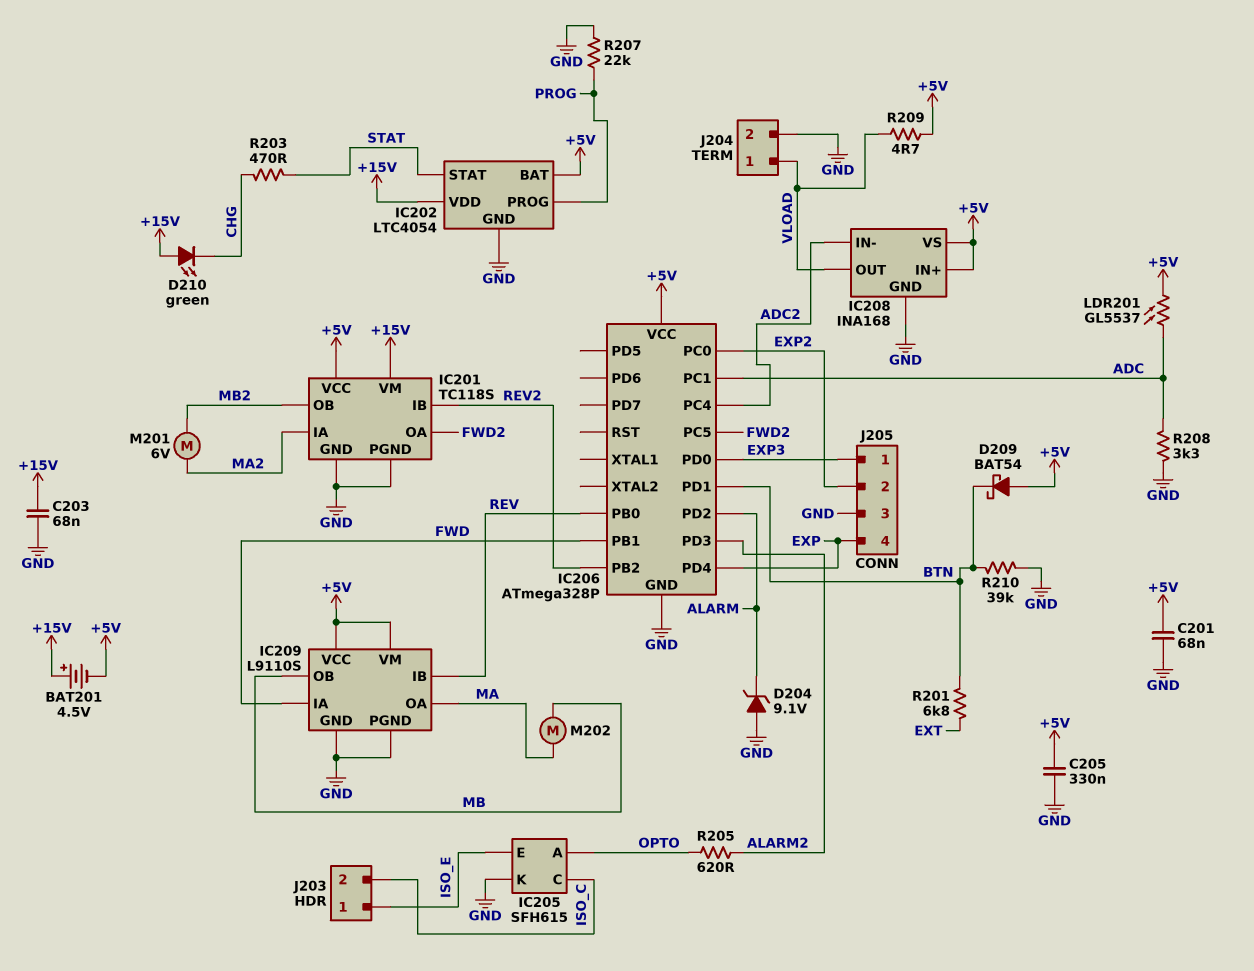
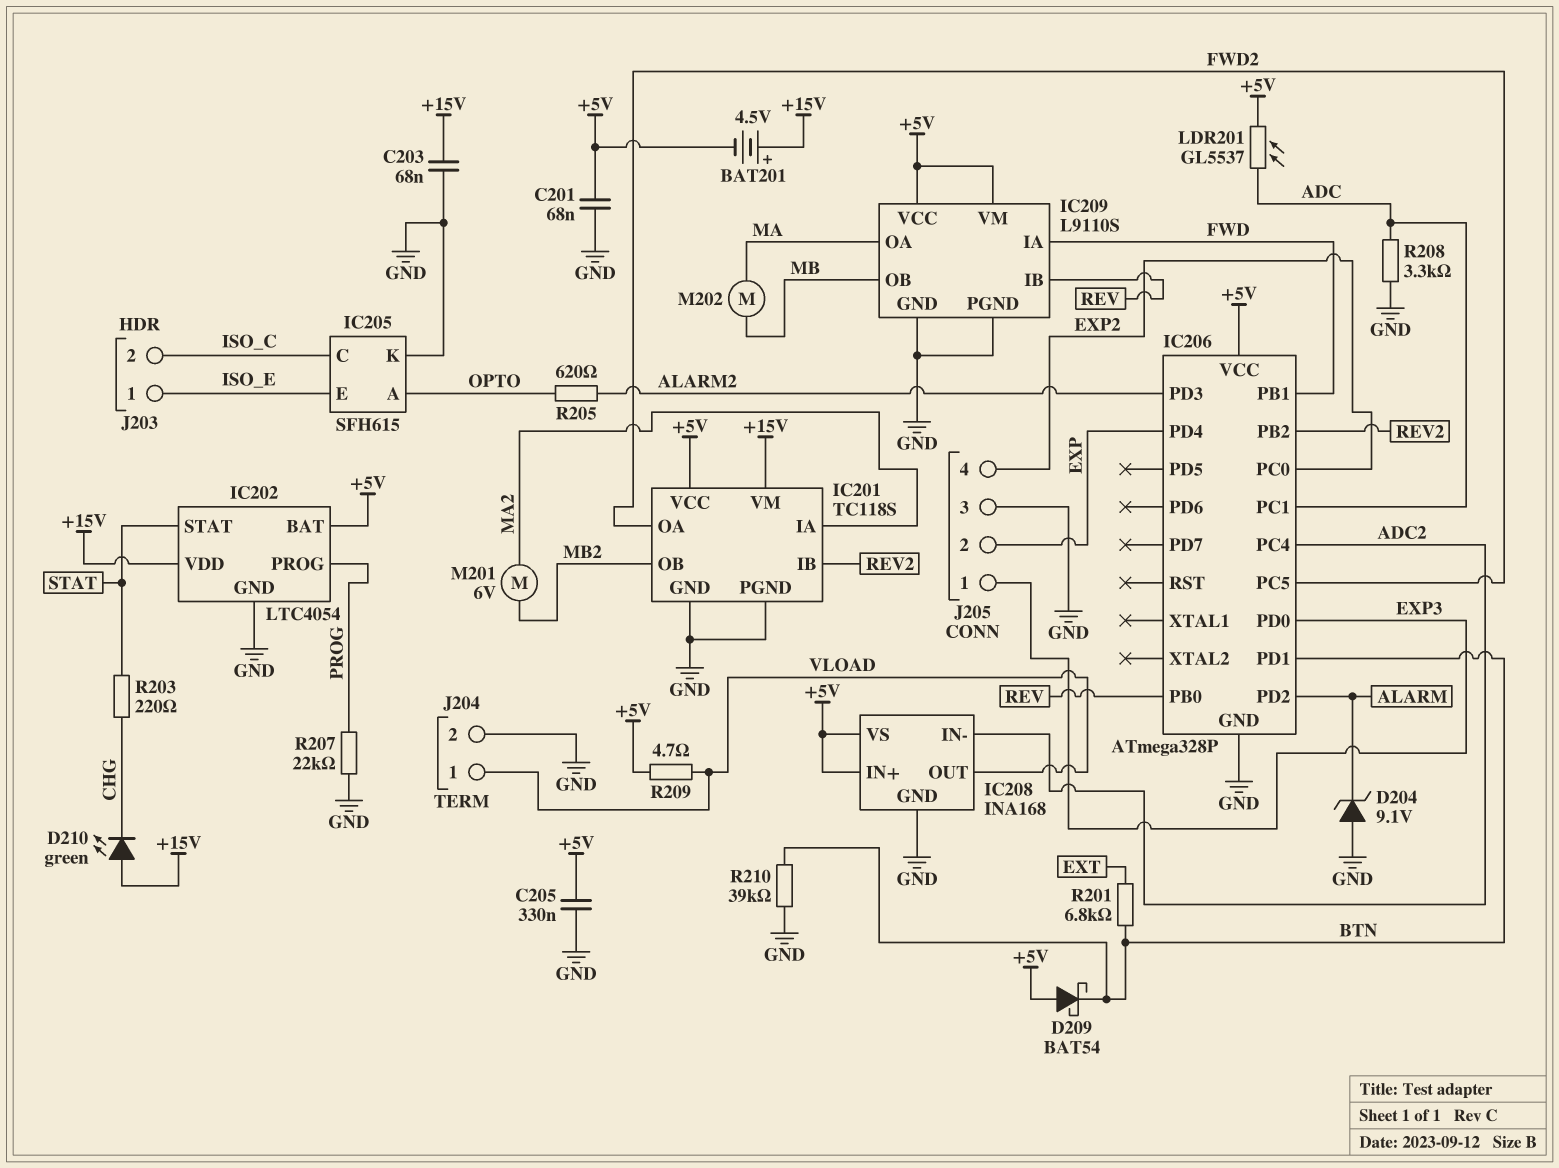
J205 pin 2: EXP2 -> EXP
J205 pin 4: EXP -> EXP2
R203: 470 (CHG, STAT) -> 220 (CHG, STAT)

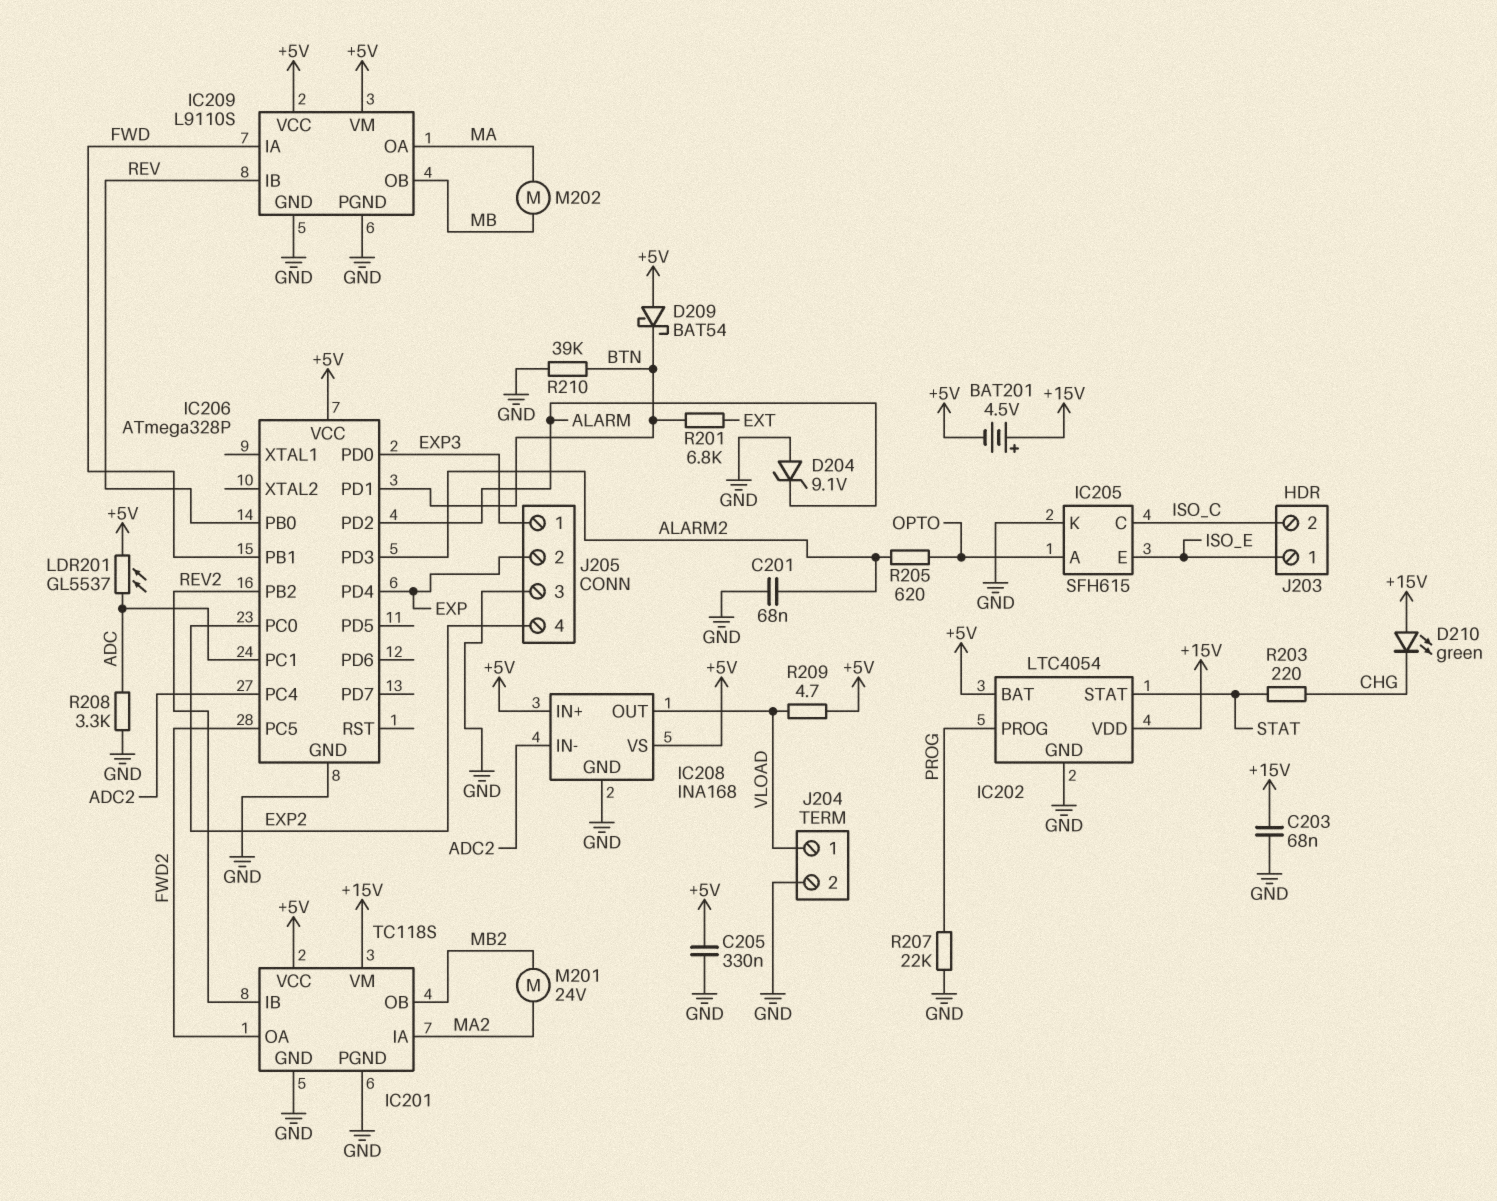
C201: 68nF (+5V, GND) -> 68nF (ALARM2, GND)
M201: motor 6V (MA2, MB2) -> motor 24V (MA2, MB2)

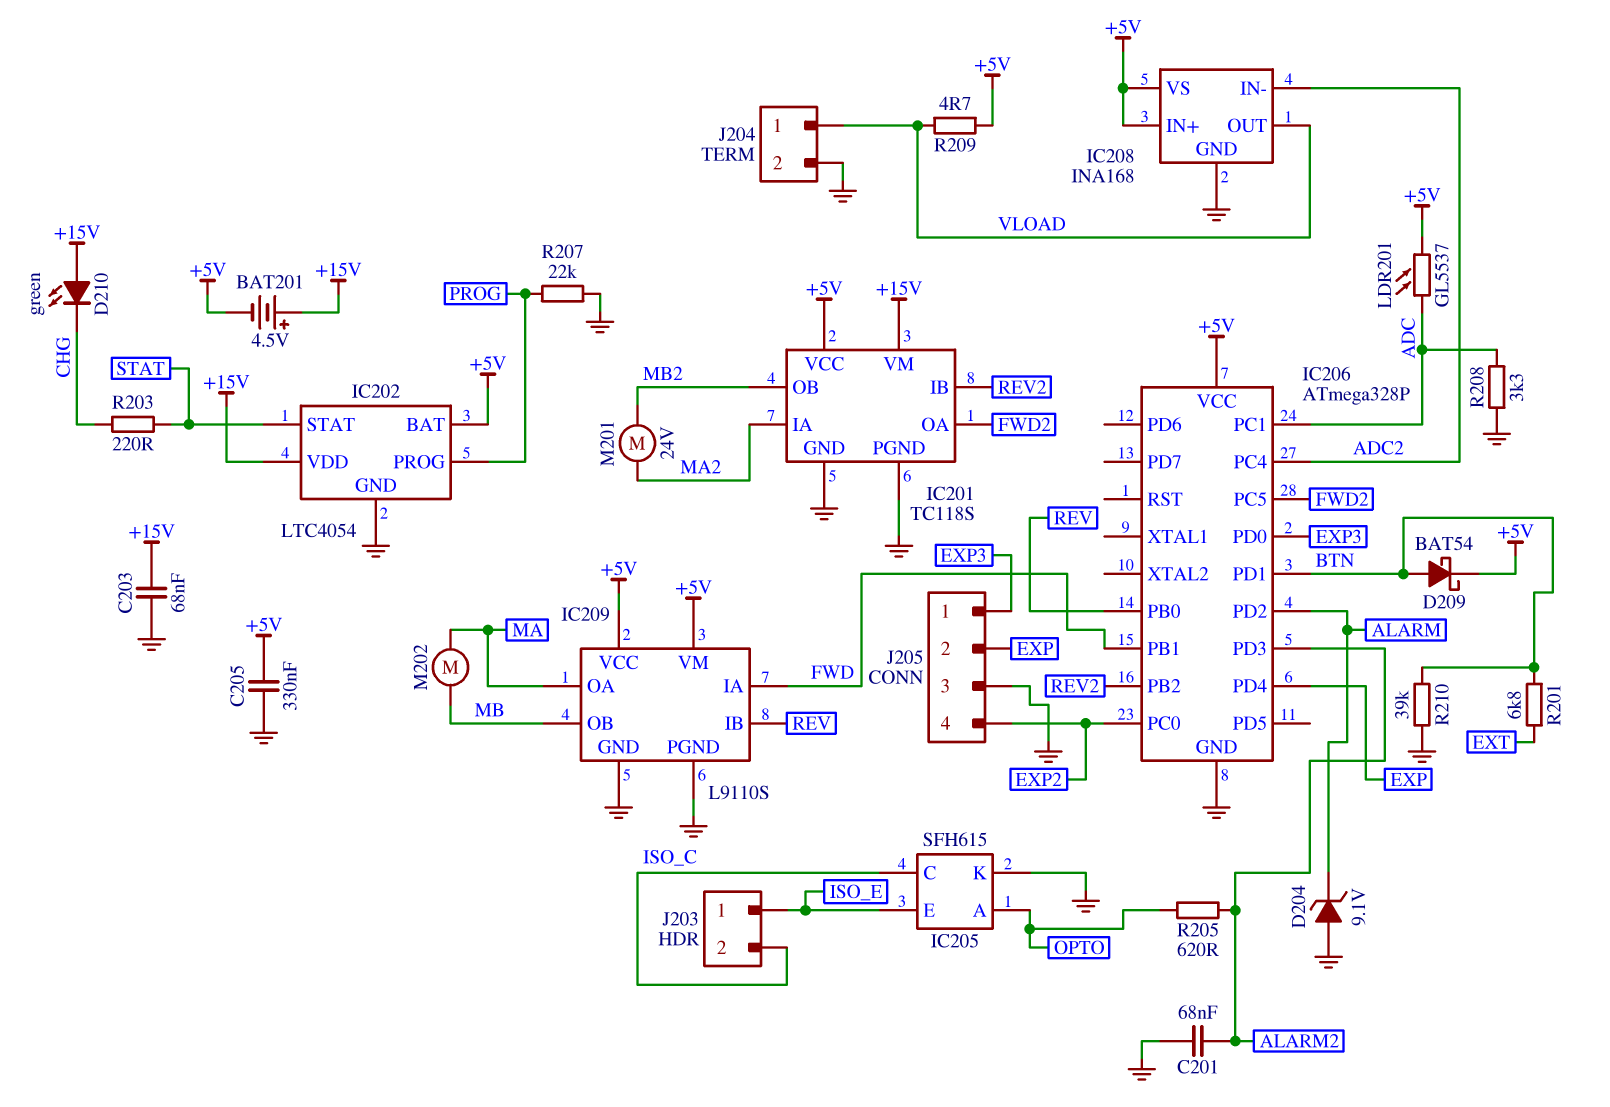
D209: schottky BAT54 (A +5V, K BTN) -> schottky BAT54 (A BTN, K +5V)

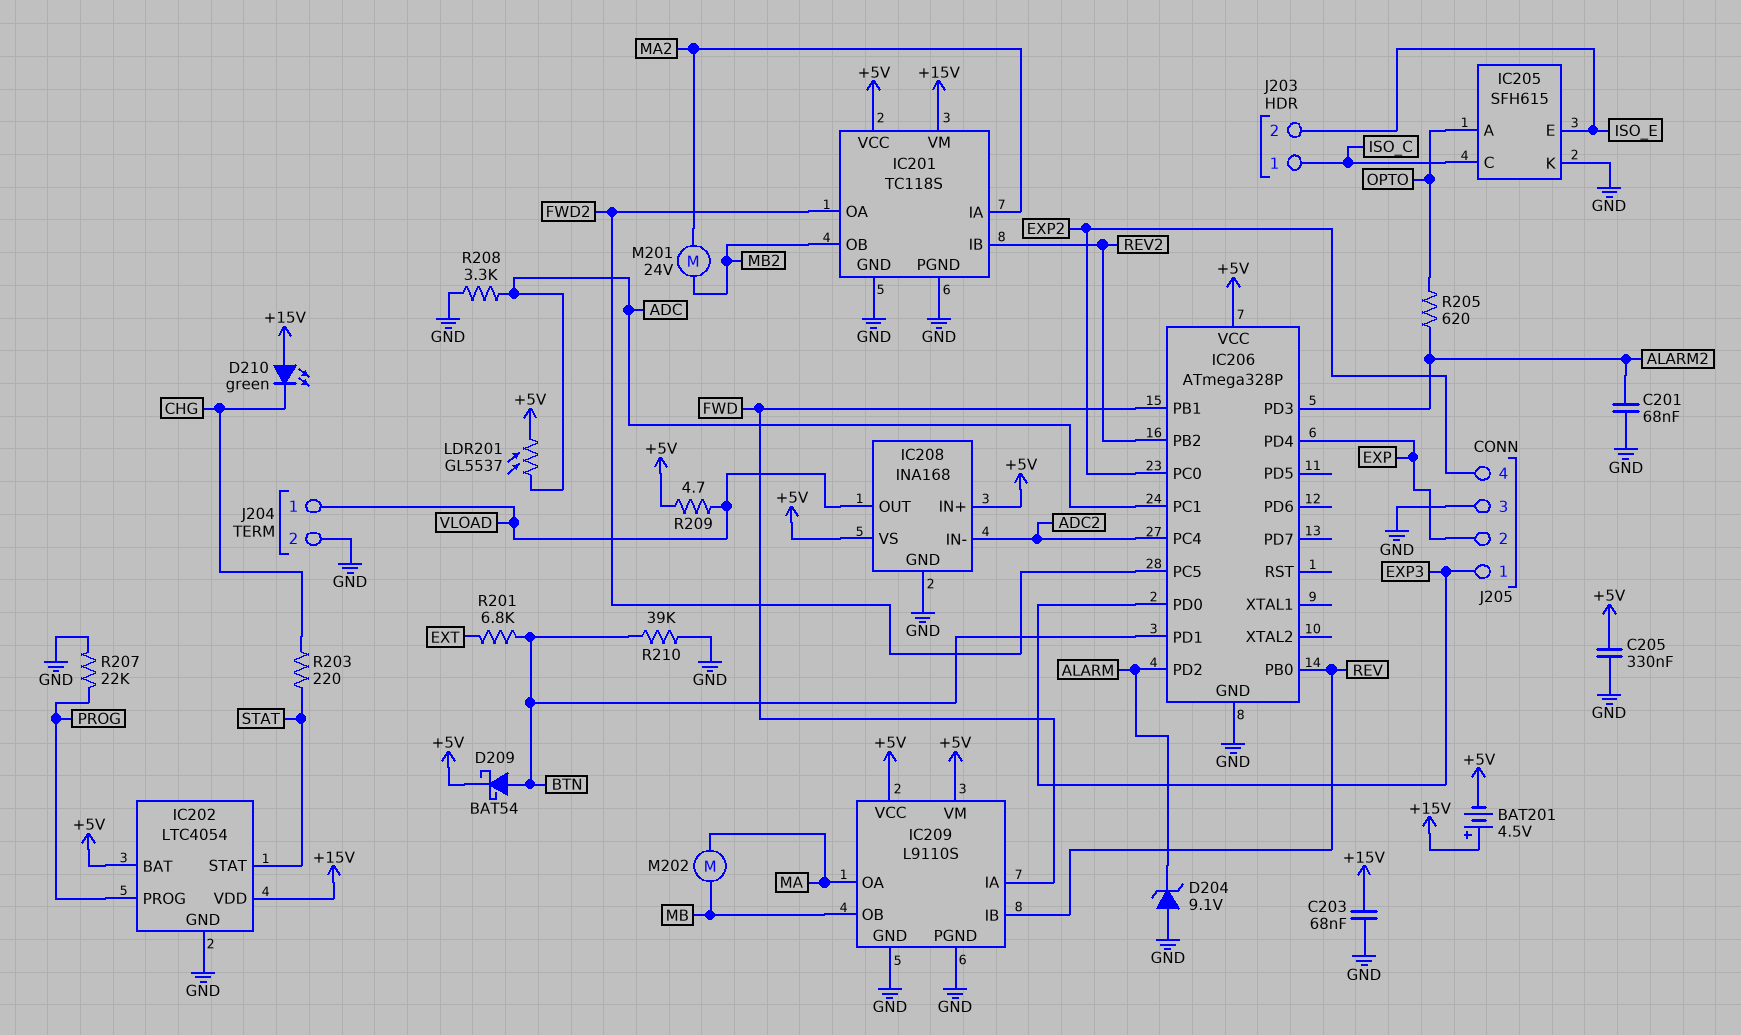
J203 pin 1: ISO_E -> ISO_C
J203 pin 2: ISO_C -> ISO_E

